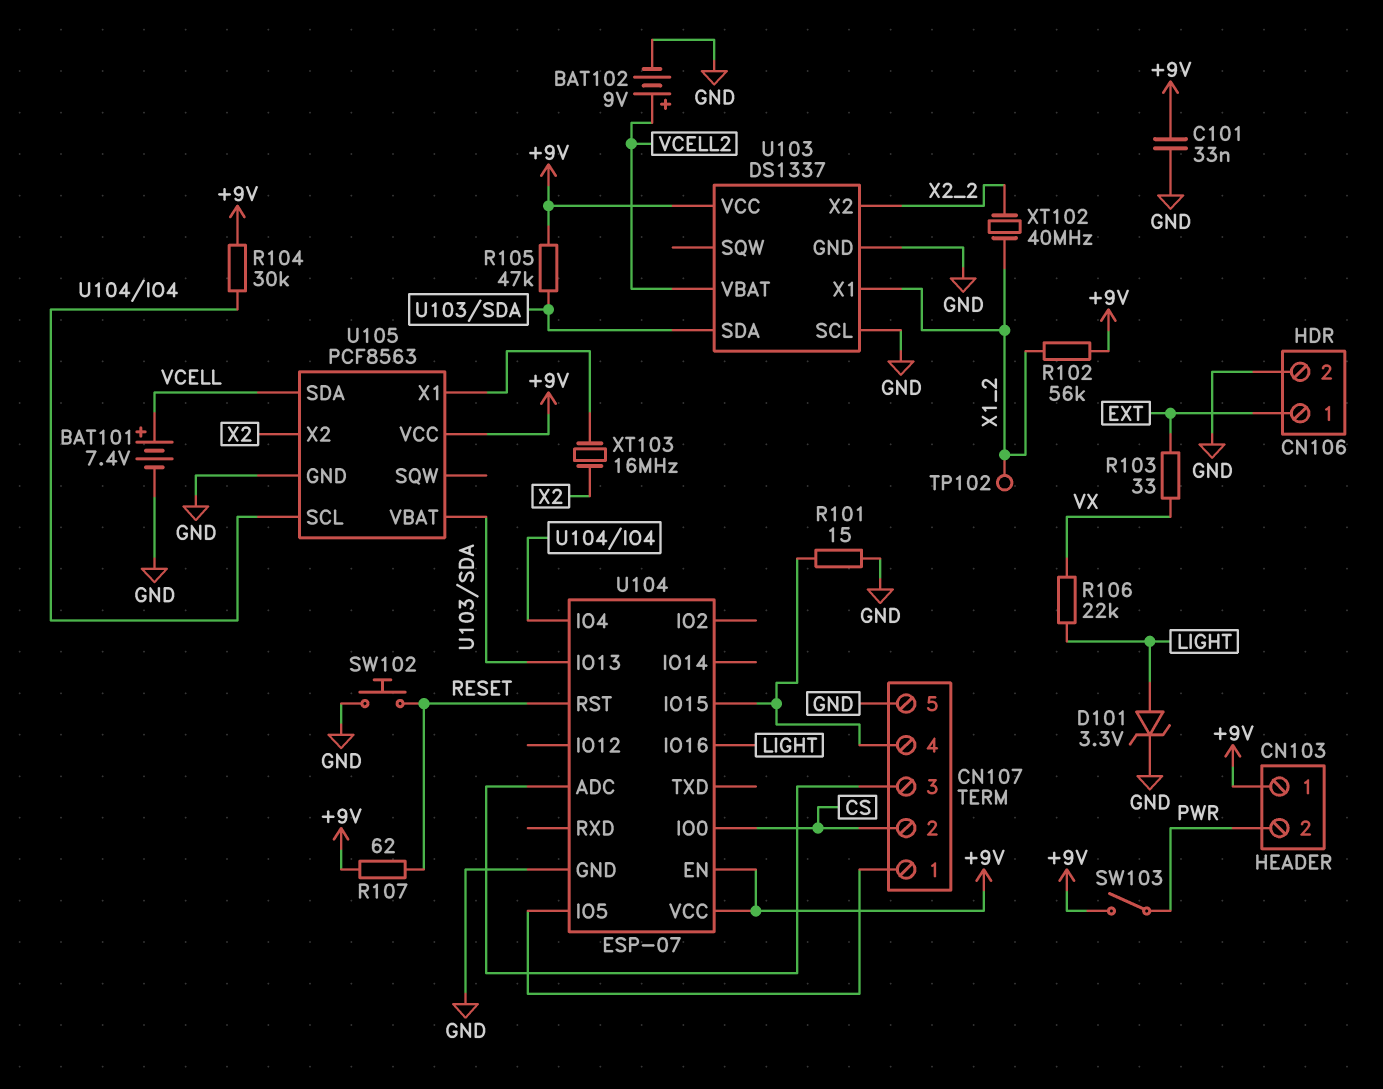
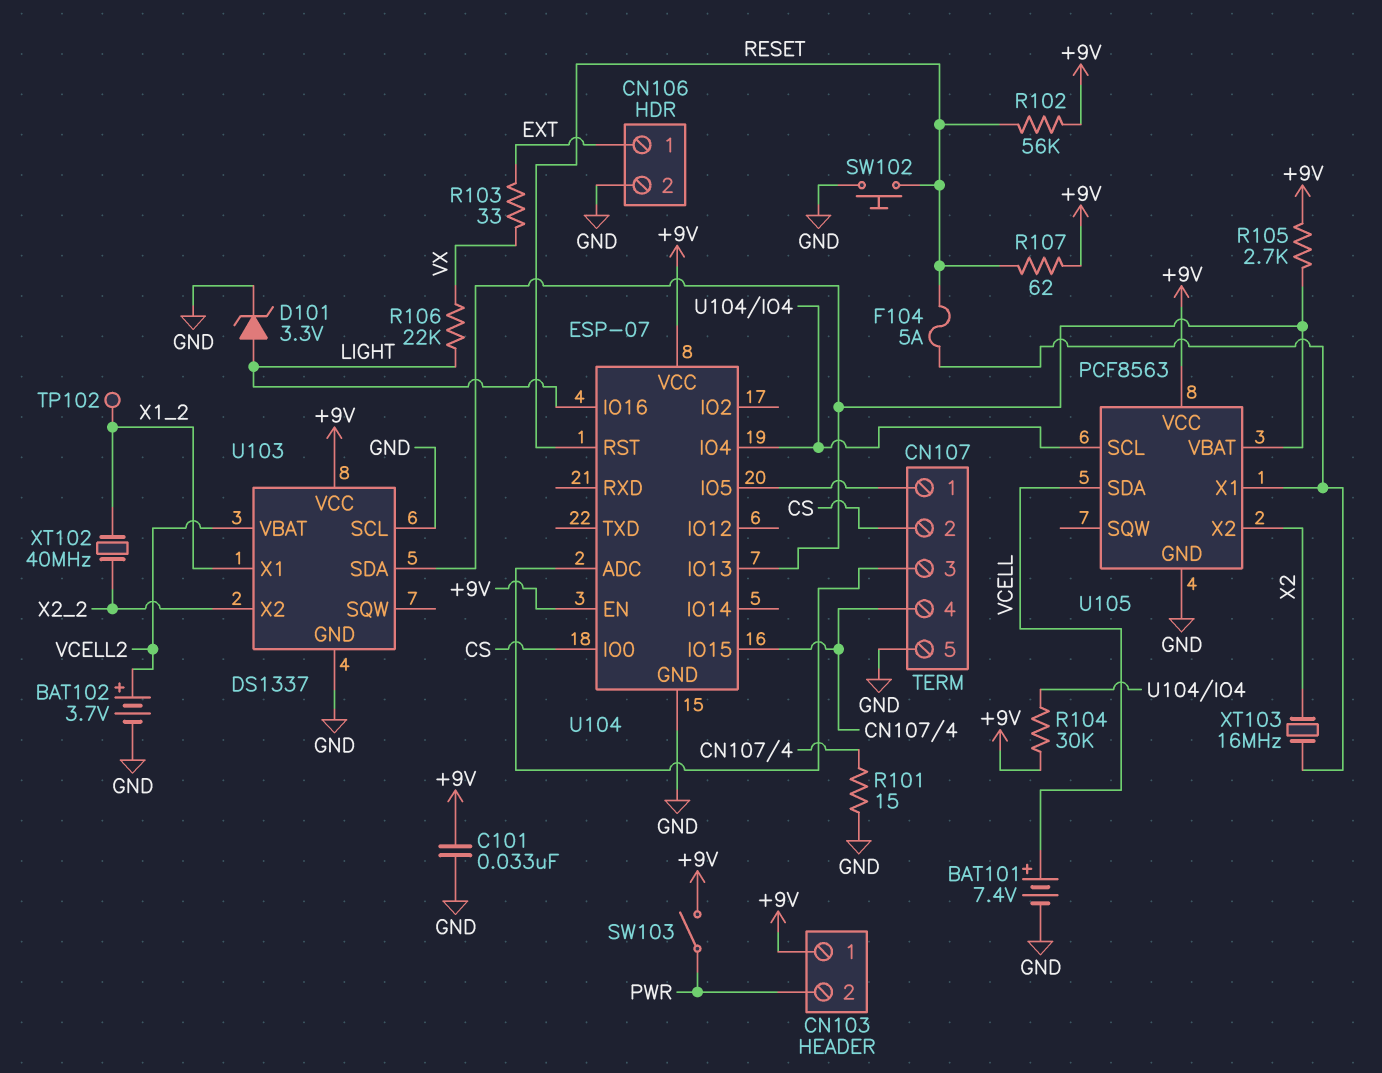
BAT102: 9V (plus VCELL2, minus GND) -> 3.7V (plus VCELL2, minus GND)
F104: none -> 5A (RESET, U105/X1)
R102: 56k (+9V, X1_2) -> 56k (+9V, RESET)
R105: 47k (+9V, U103/SDA) -> 2.7k (+9V, U103/SDA)

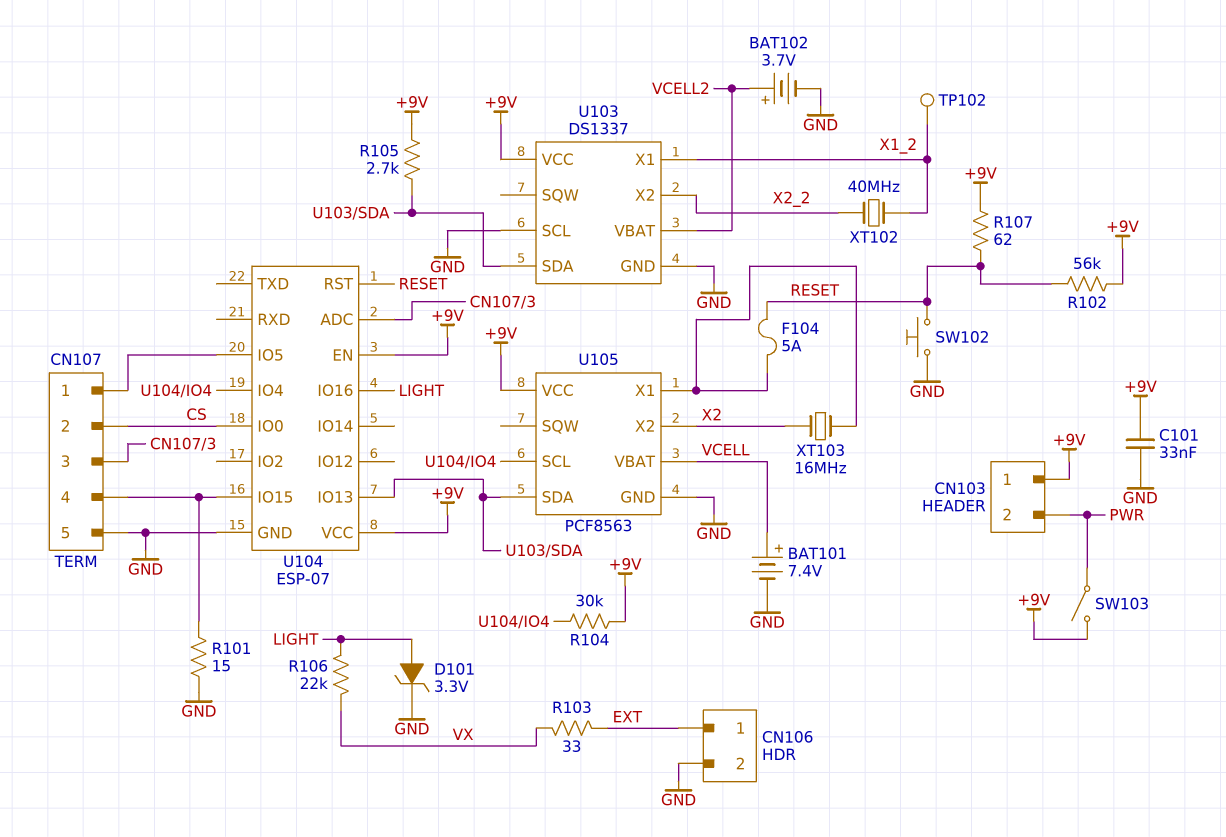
U105 pin SDA: VCELL -> U103/SDA
U105 pin VBAT: U103/SDA -> VCELL

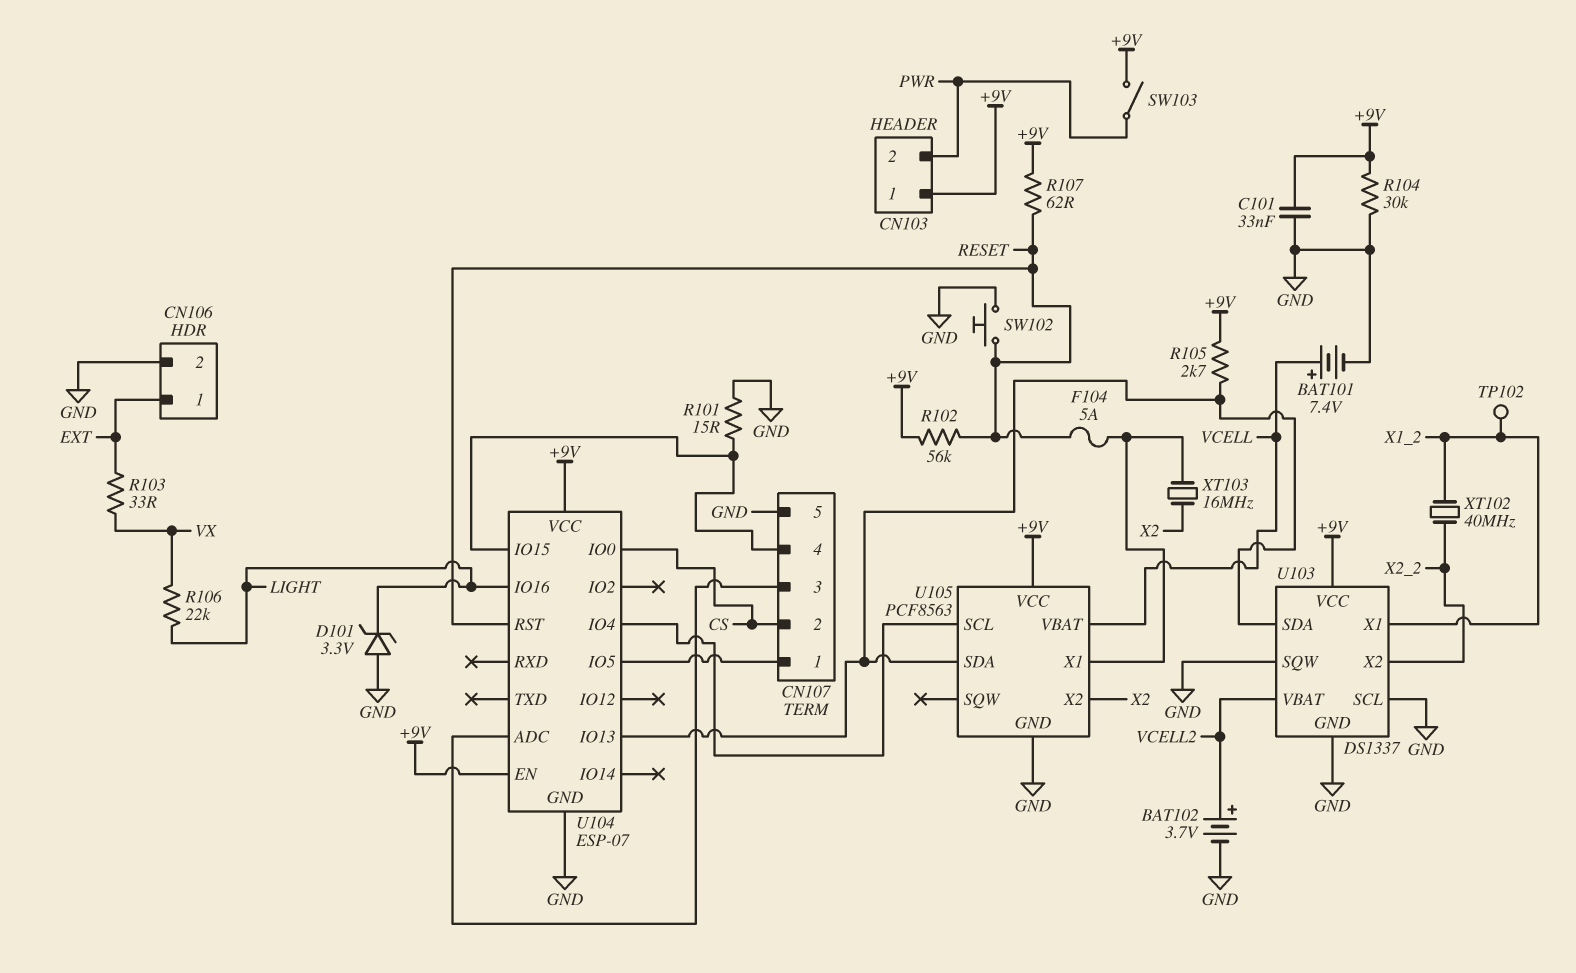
D101: zener 3.3V (A LIGHT, K GND) -> zener 3.3V (A GND, K LIGHT)
R104: 30k (+9V, U104/IO4) -> 30k (+9V, GND)
U103 pin SQW: none -> GND

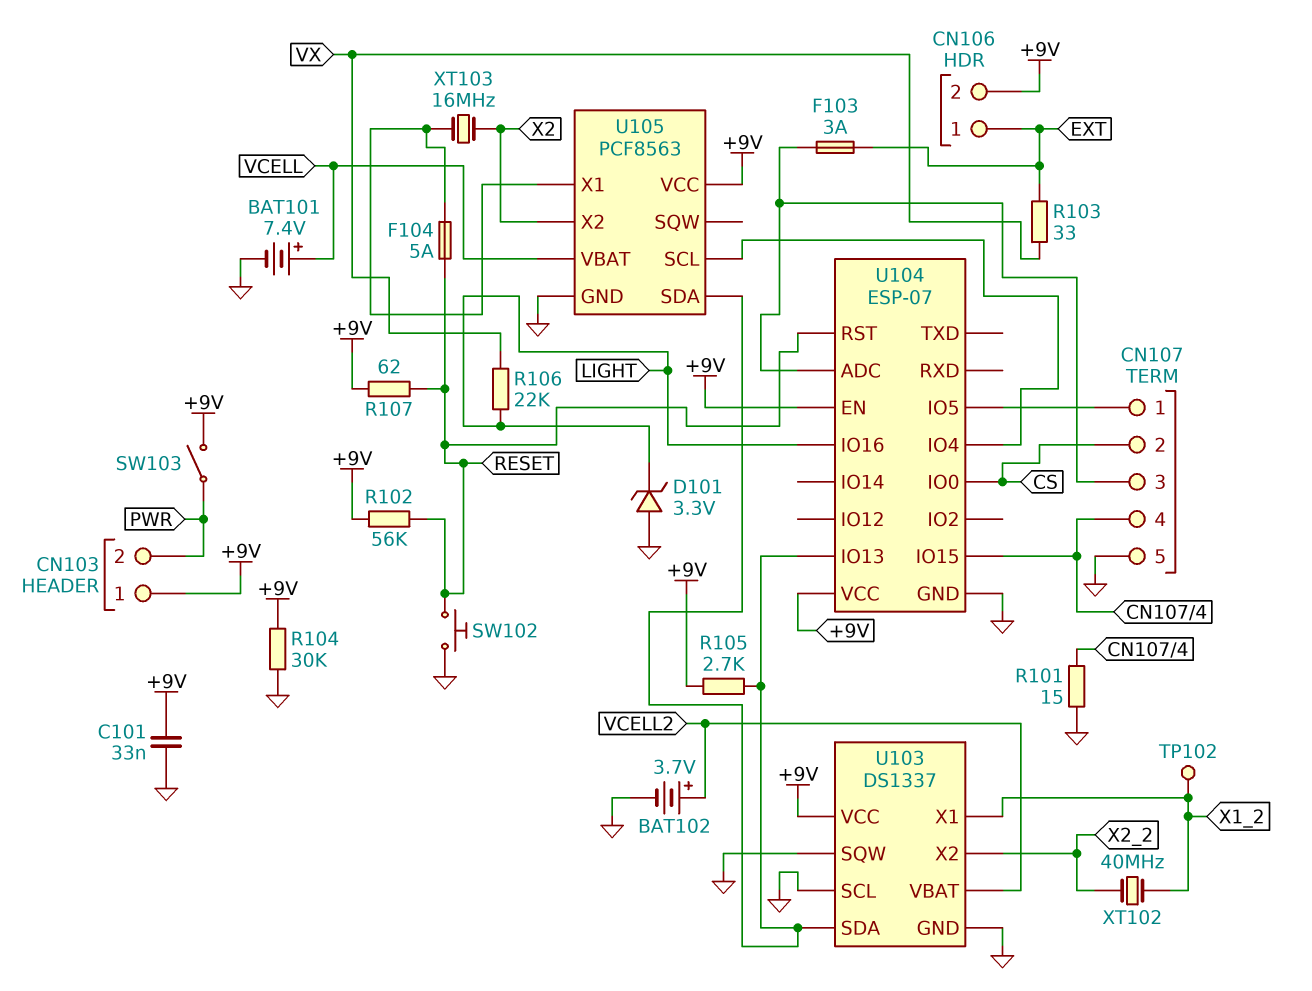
CN106 pin 2: GND -> +9V
F103: none -> 3A (CN107/3, EXT)

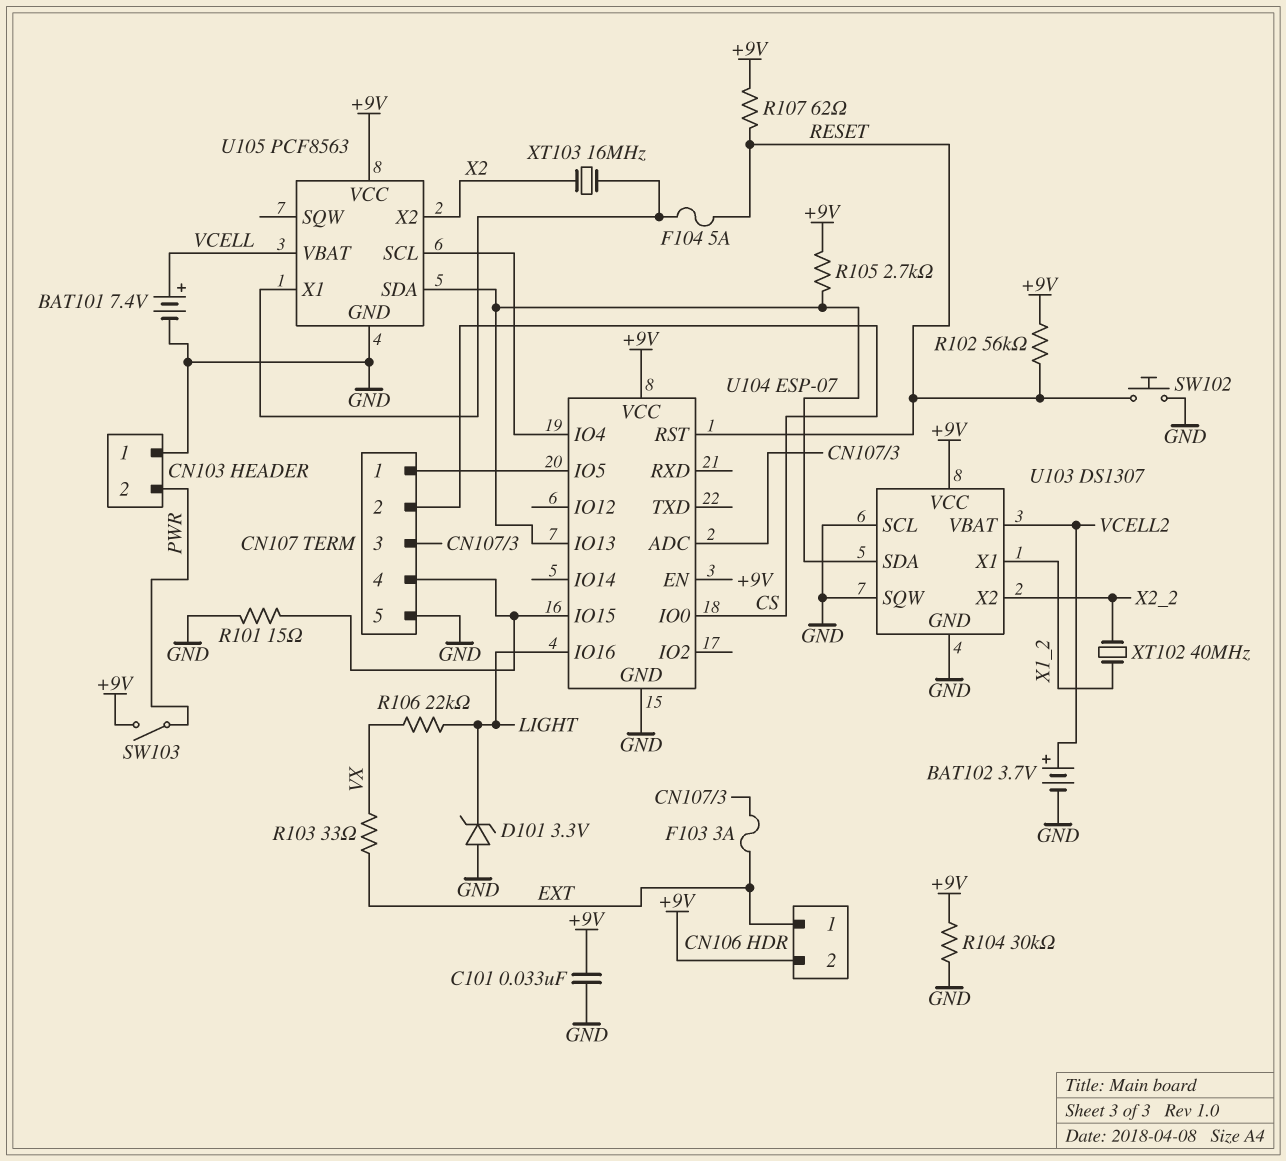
CN103 pin 1: +9V -> GND
TP102: test point (X1_2) -> none
U103: DS1337 -> DS1307

